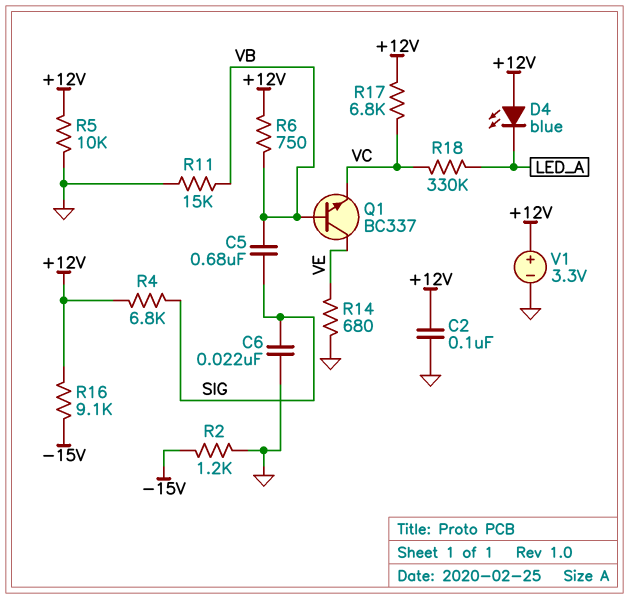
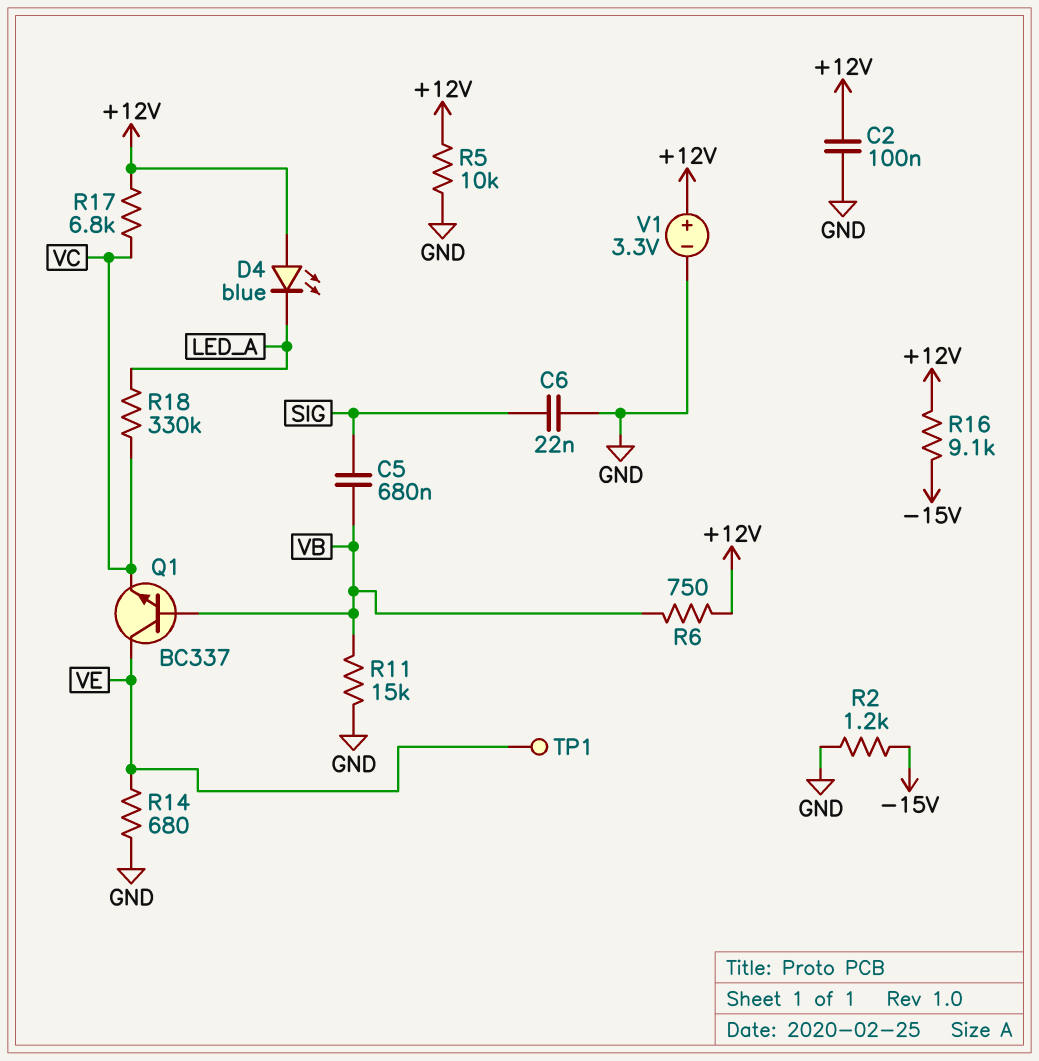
R4: 6.8k (+12V, SIG) -> none
TP1: none -> test point (VE)

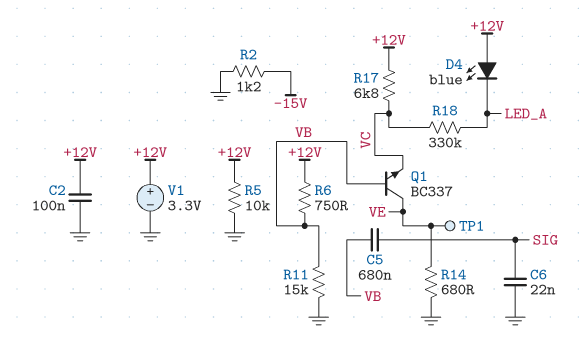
R16: 9.1k (+12V, -15V) -> none

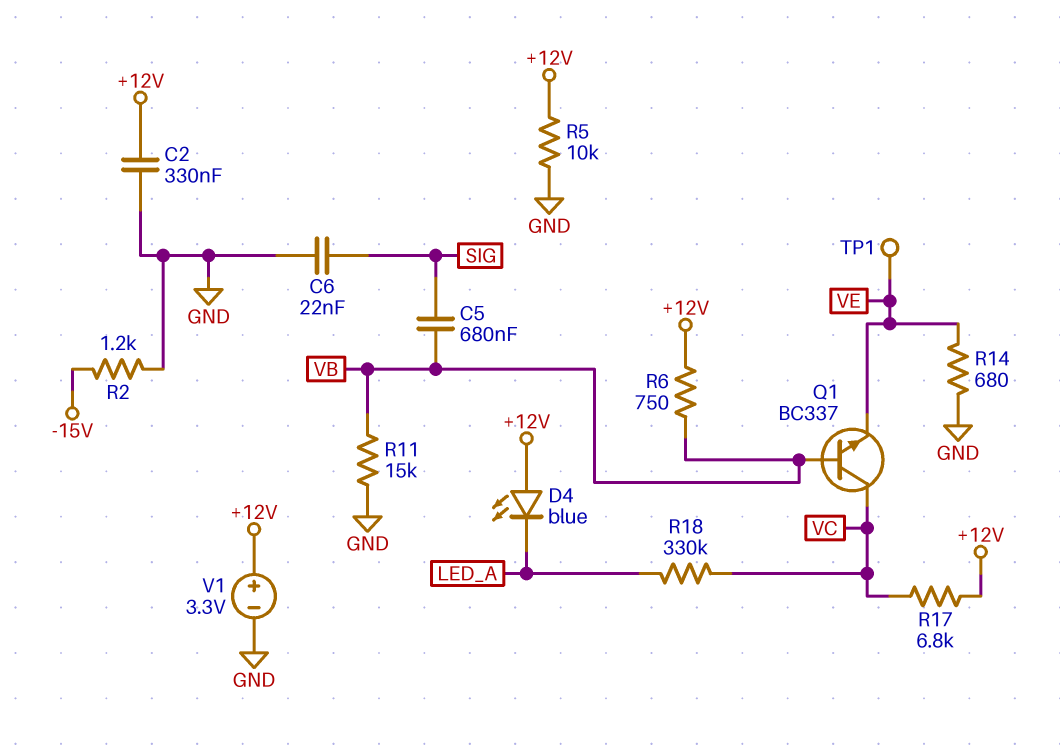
C2: 100nF (+12V, GND) -> 330nF (+12V, GND)
Q1: NPN BC337 (B VB, C VE, E VC) -> NPN BC337 (B VB, C VC, E VE)

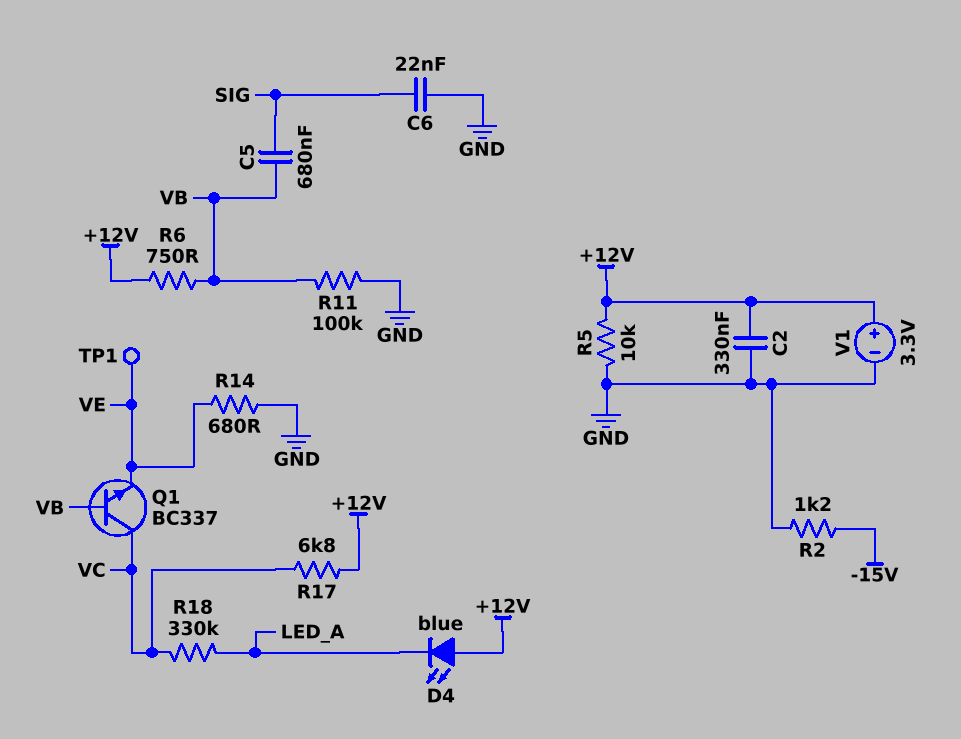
R11: 15k (GND, VB) -> 100k (GND, VB)

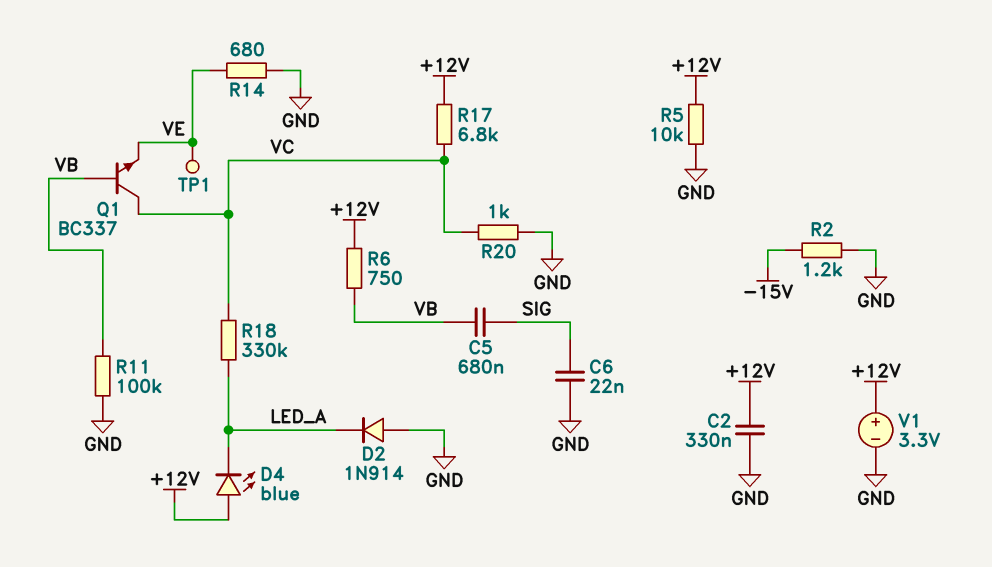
D2: none -> diode 1N914 (A GND, K LED_A)
R20: none -> 1k (GND, VC)

